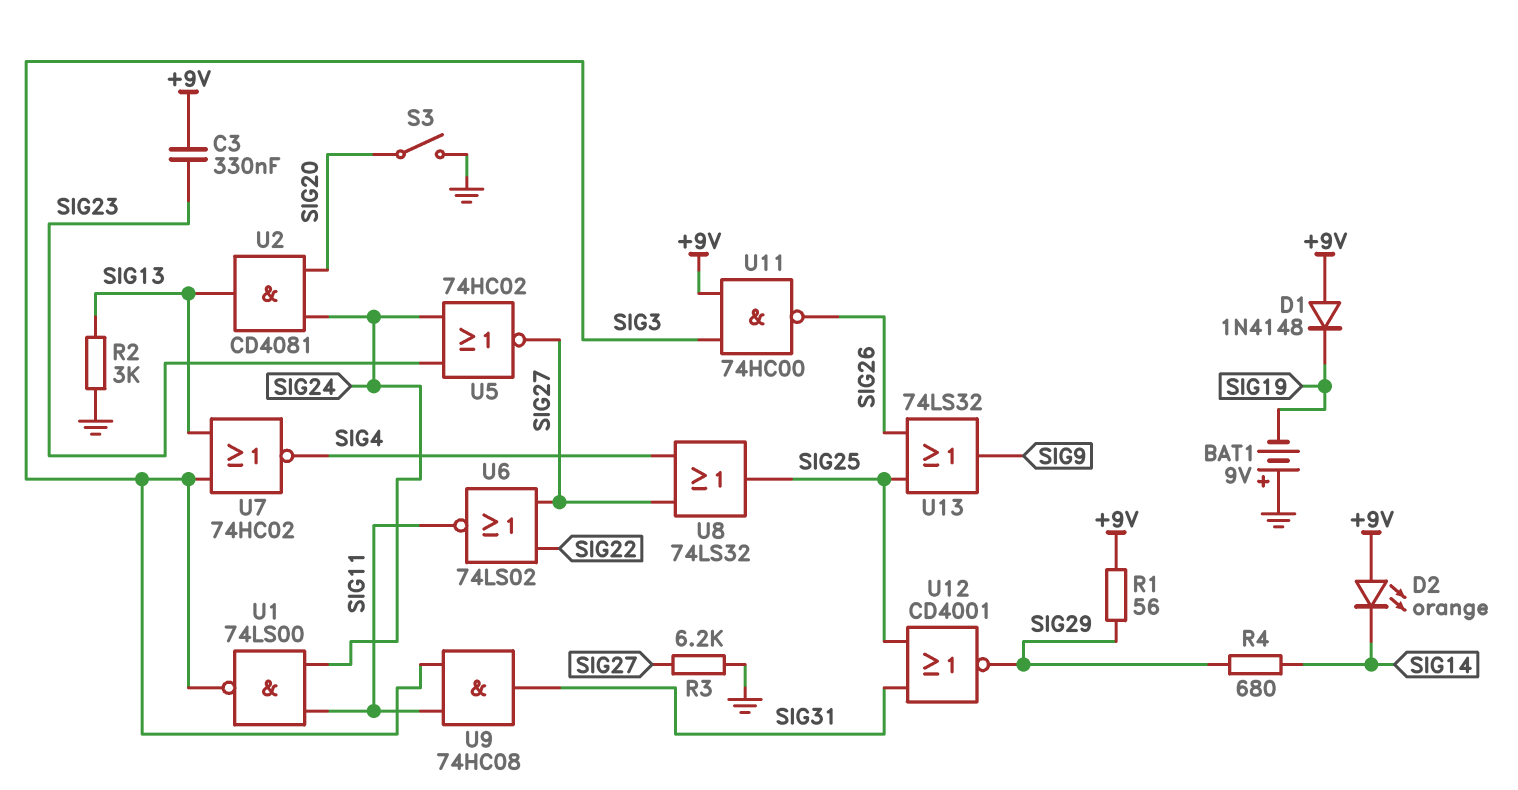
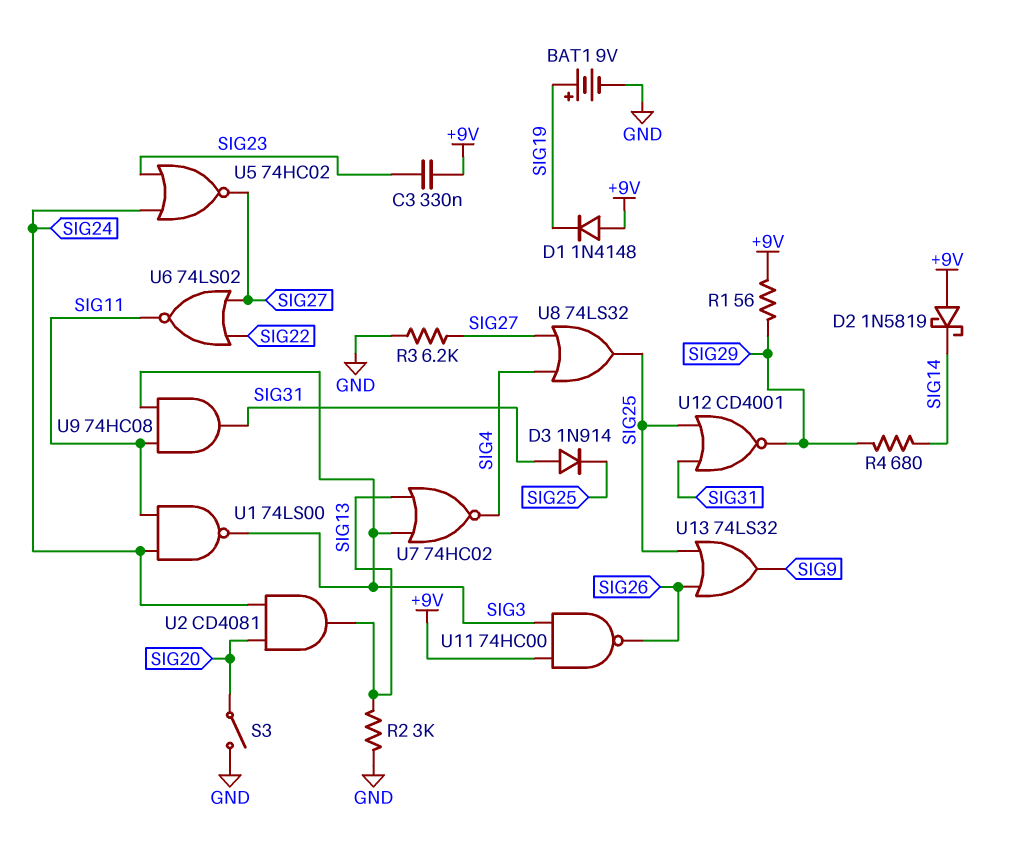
BAT1: 9V (plus GND, minus SIG19) -> 9V (plus SIG19, minus GND)
D2: LED orange (A +9V, K SIG14) -> schottky 1N5819 (A +9V, K SIG14)
D3: none -> diode 1N914 (A SIG31, K SIG25)

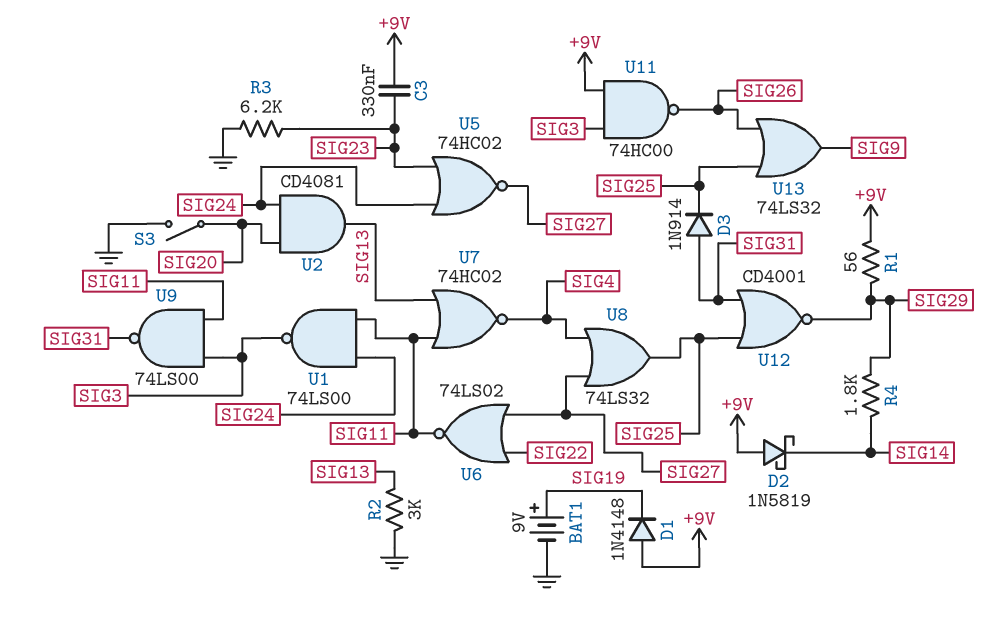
R3: 6.2k (GND, SIG27) -> 6.2k (GND, SIG23)
R4: 680 (SIG14, SIG29) -> 1.8k (SIG14, SIG29)
U7: NOR 74HC02 (in SIG3, in SIG13, out SIG4) -> NOR 74HC02 (in SIG11, in SIG13, out SIG4)
U9: AND 74HC08 (in SIG3, in SIG11, out SIG31) -> NAND 74LS00 (in SIG3, in SIG11, out SIG31)

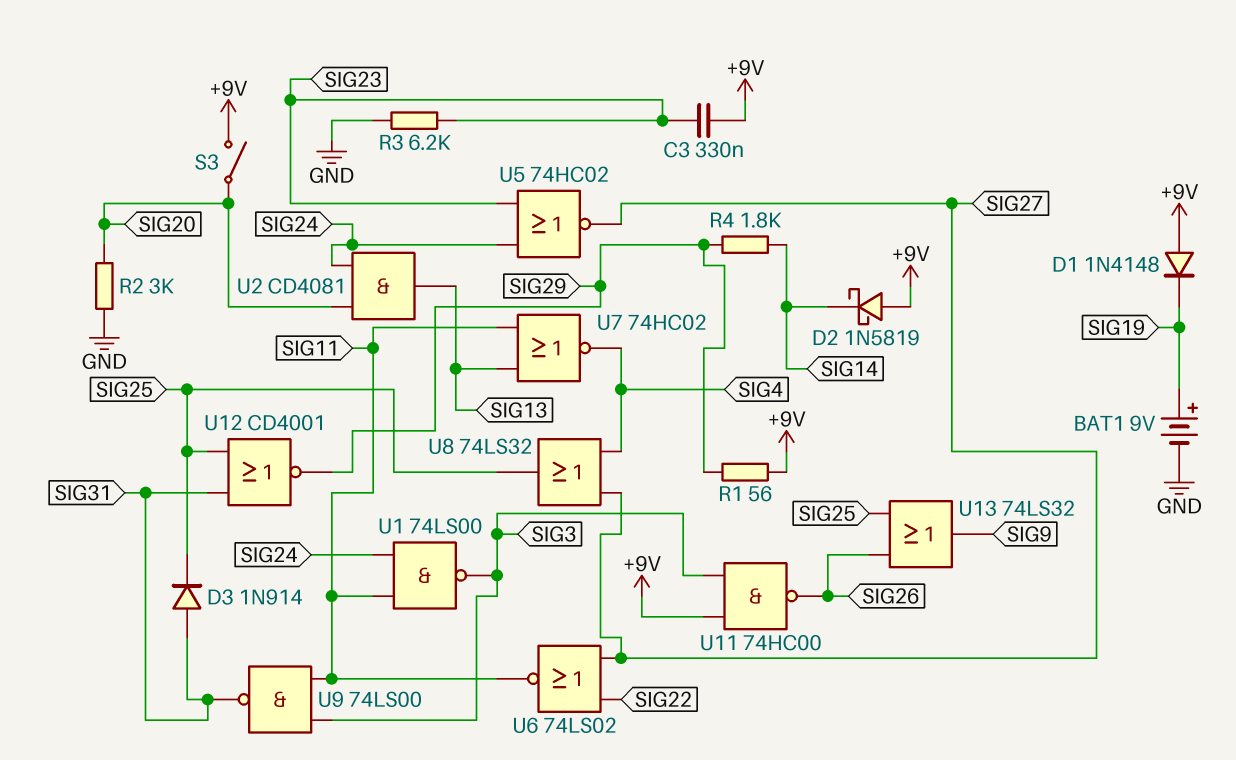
R2: 3k (GND, SIG13) -> 3k (GND, SIG20)
S3: switch (GND, SIG20) -> switch (+9V, SIG20)

